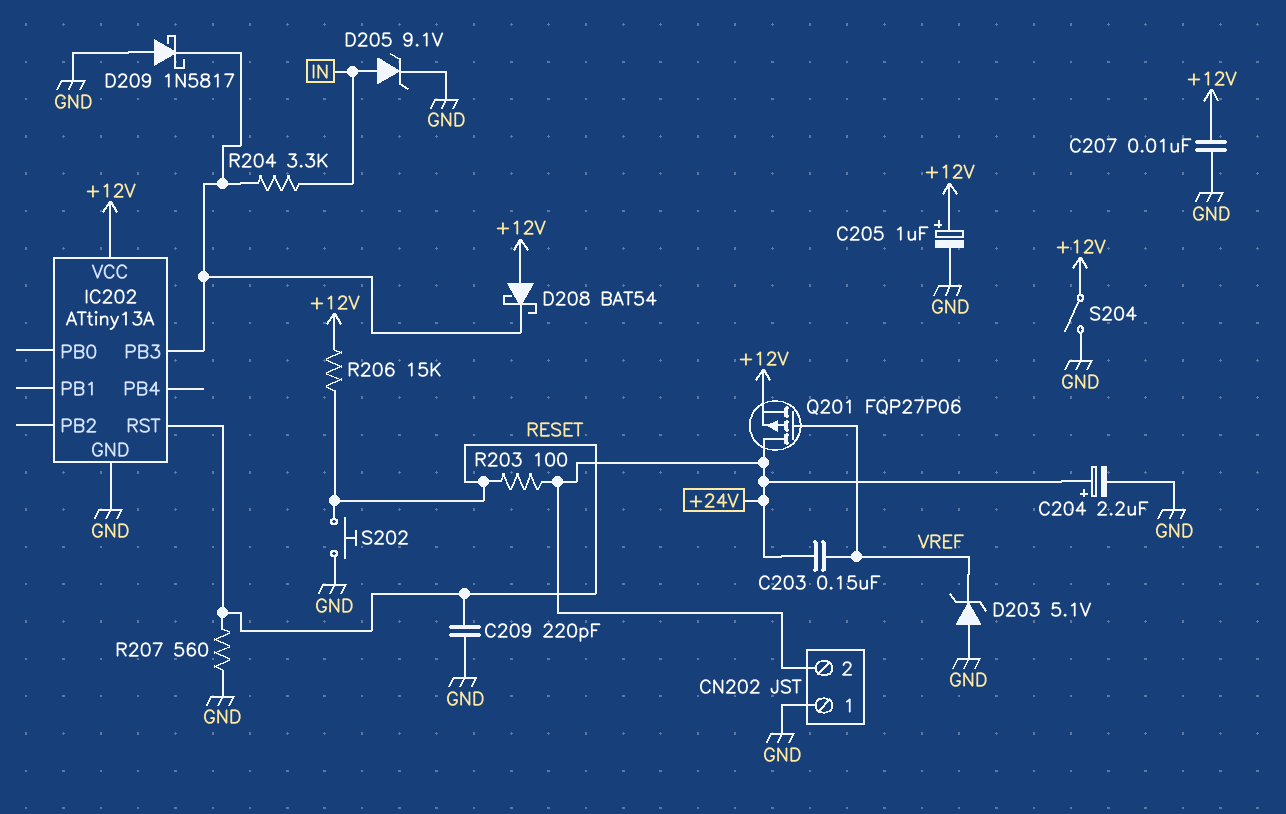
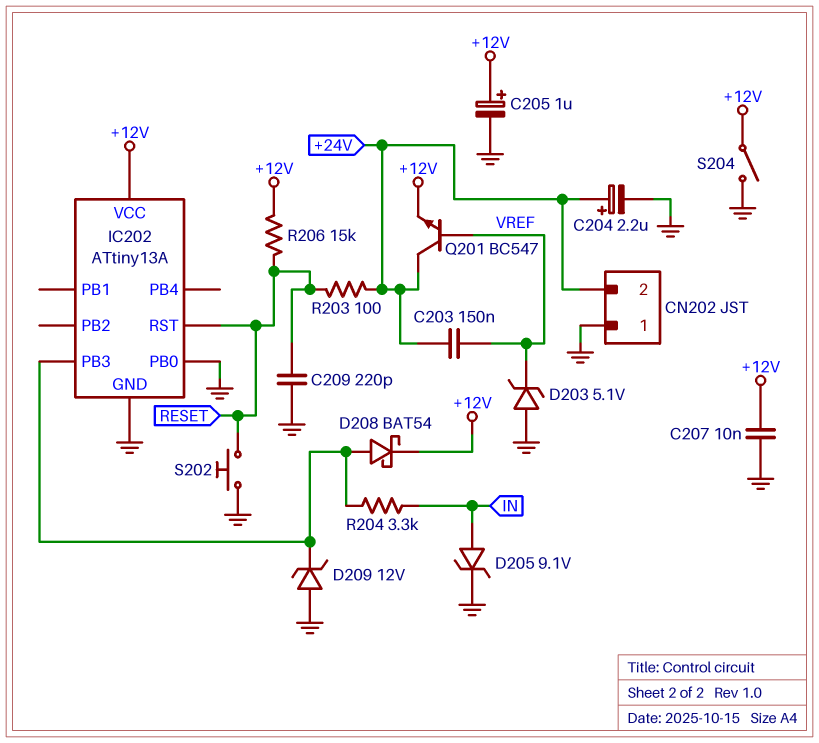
D208: schottky BAT54 (A +12V, K IC202/PB3) -> schottky BAT54 (A IC202/PB3, K +12V)
D209: schottky 1N5817 (A GND, K IC202/PB3) -> zener 12V (A GND, K IC202/PB3)
IC202 pin PB0: none -> GND
Q201: PMOS FQP27P06 (G VREF, D +24V, S +12V) -> NPN BC547 (B VREF, C +24V, E +12V)
R207: 560 (GND, RESET) -> none

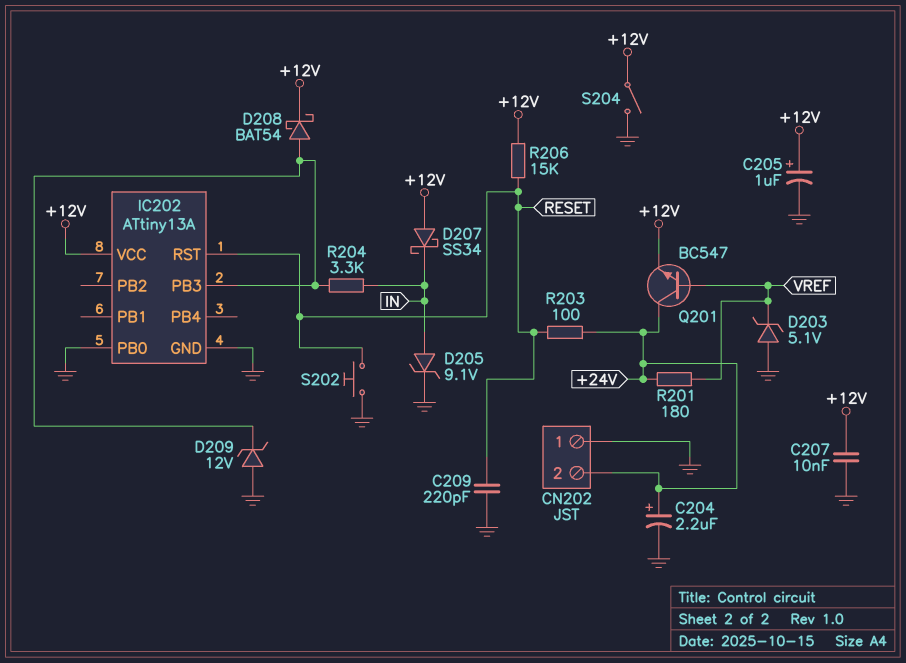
C203: 150nF (+24V, VREF) -> none
D207: none -> schottky SS34 (A +12V, K IN)
R201: none -> 180 (+24V, VREF)

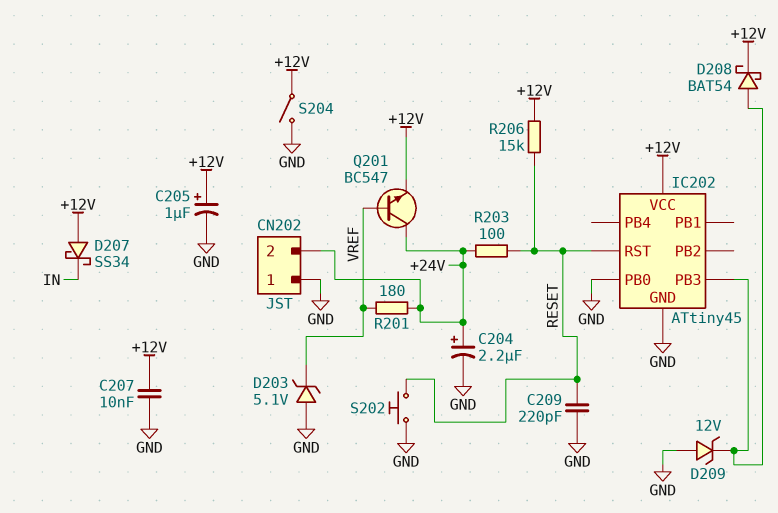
D205: zener 9.1V (A IN, K GND) -> none
IC202: ATtiny13A -> ATtiny45
R204: 3.3k (IC202/PB3, IN) -> none

